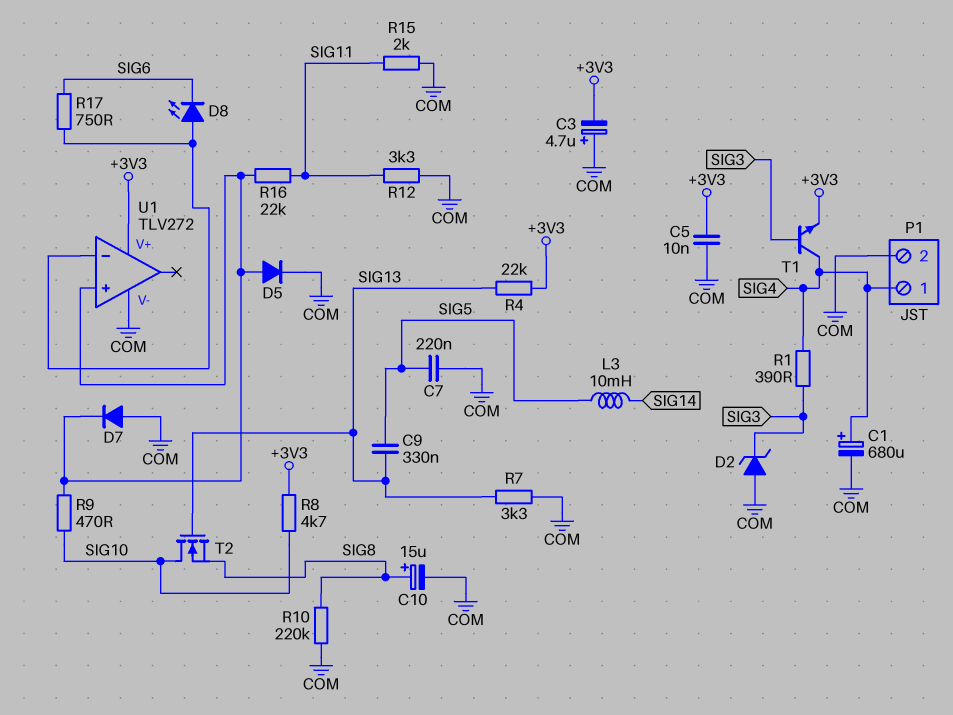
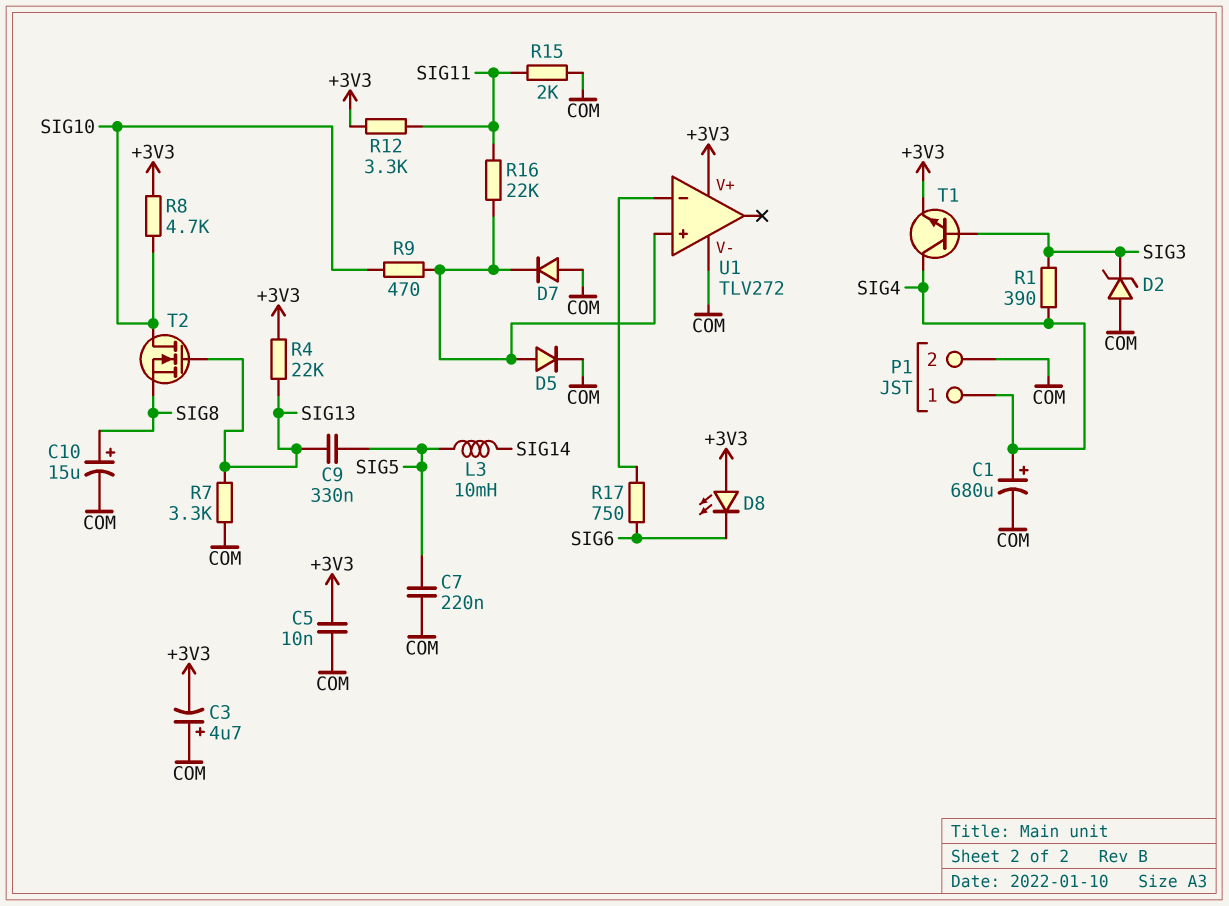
D8: LED (A U1/in-, K SIG6) -> LED (A +3V3, K SIG6)
R10: 220k (COM, SIG8) -> none
R12: 3.3k (COM, SIG11) -> 3.3k (+3V3, SIG11)

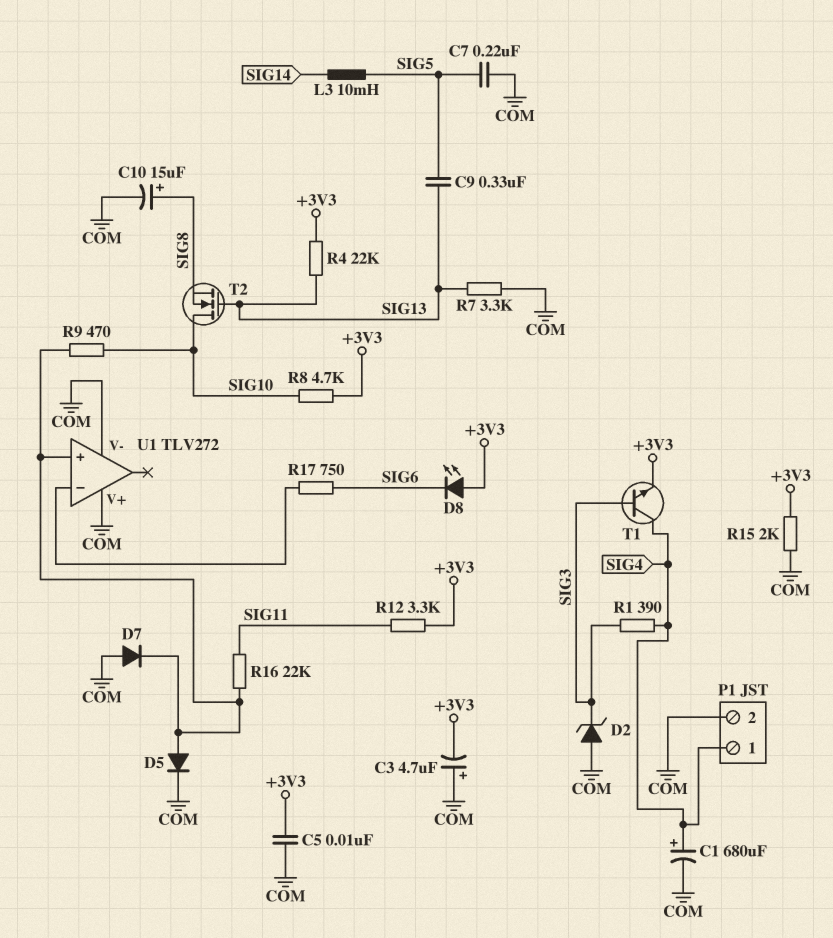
R15: 2k (COM, SIG11) -> 2k (+3V3, COM)
U1 pin V+: +3V3 -> COM

